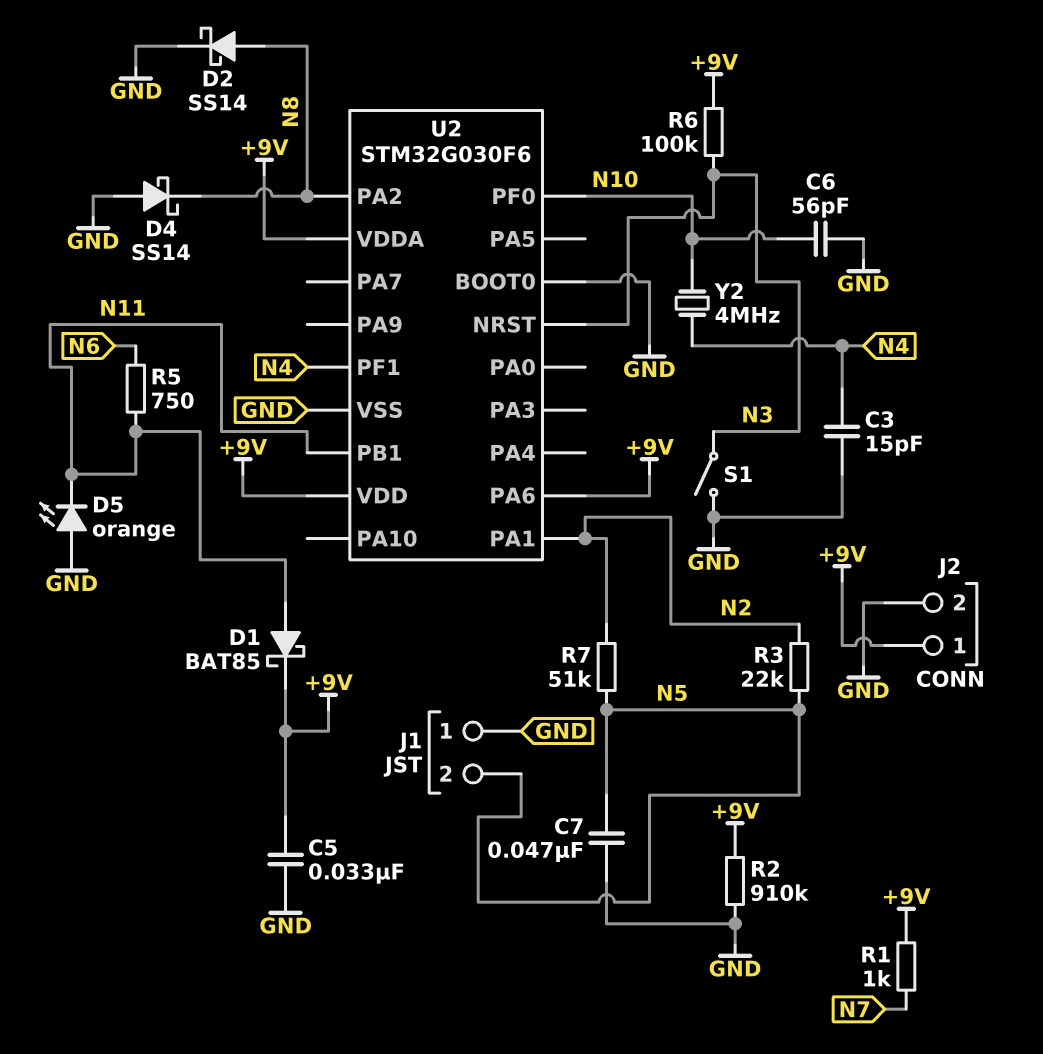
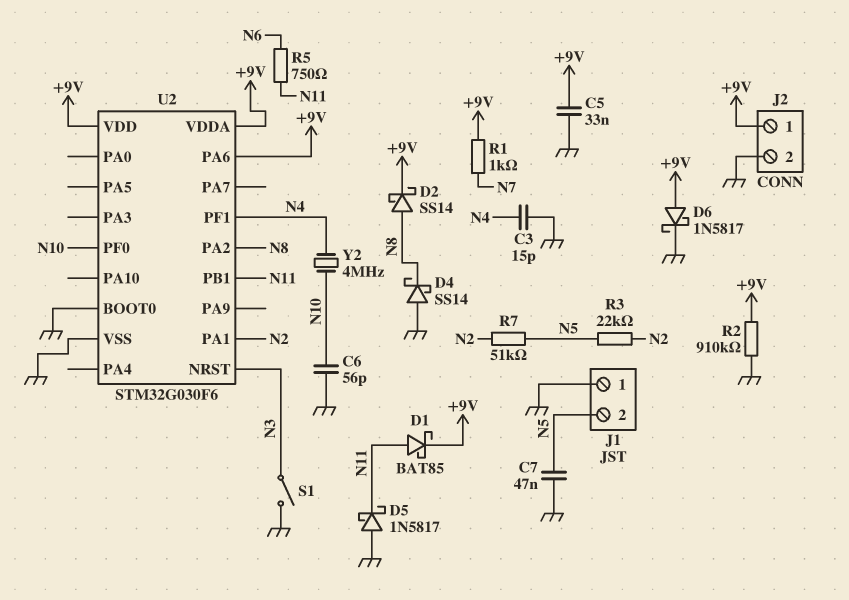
D2: schottky SS14 (A N8, K GND) -> schottky SS14 (A N8, K +9V)
D5: LED orange (A GND, K N11) -> schottky 1N5817 (A GND, K N11)
D6: none -> schottky 1N5817 (A +9V, K GND)
R6: 100k (+9V, N3) -> none

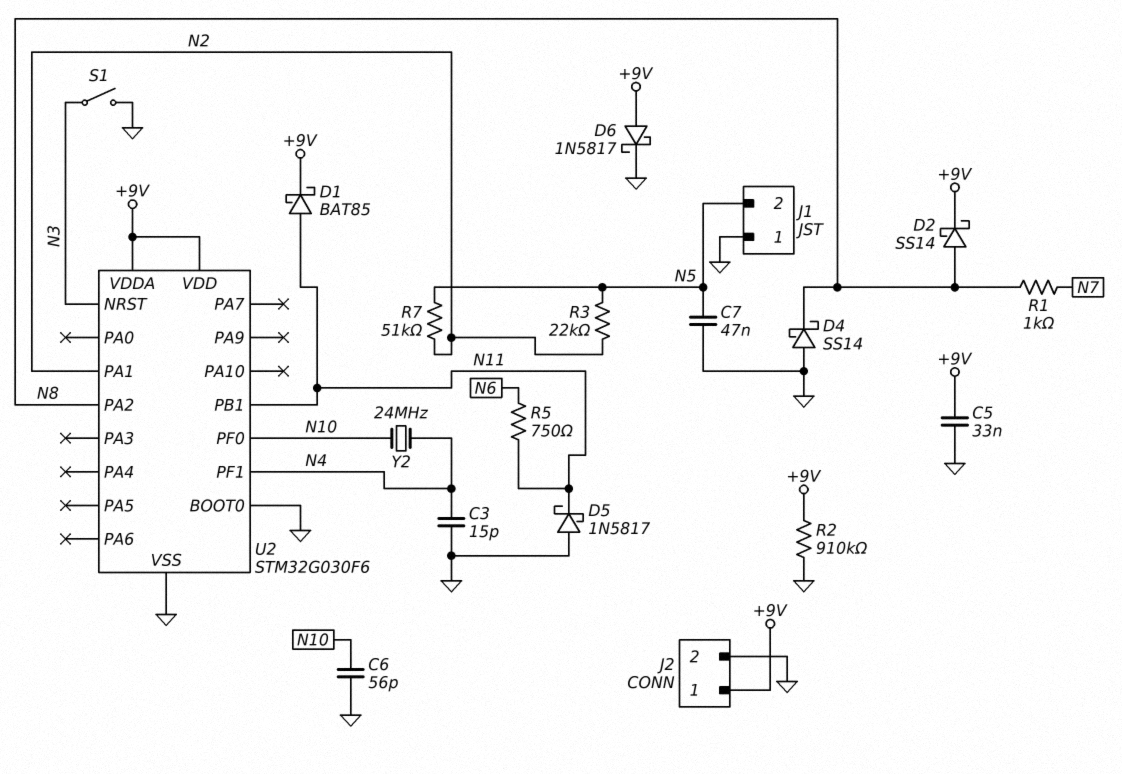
R1: 1k (+9V, N7) -> 1k (N7, N8)
U2 pin PA6: +9V -> none
Y2: 4MHz (N4, N10) -> 24MHz (N4, N10)

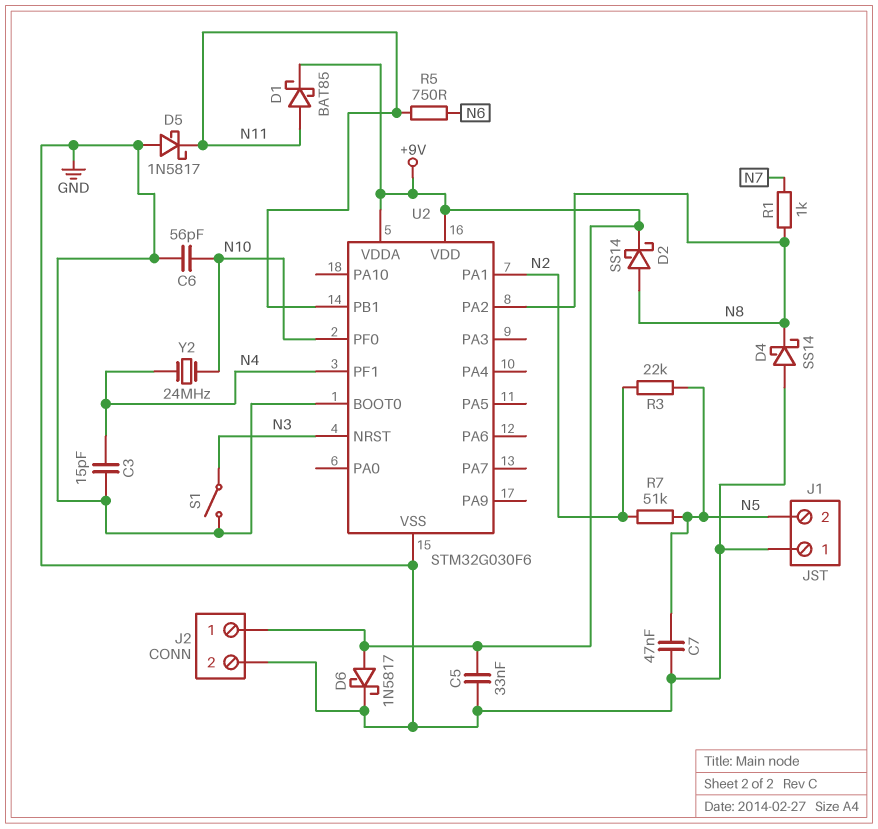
R2: 910k (+9V, GND) -> none

